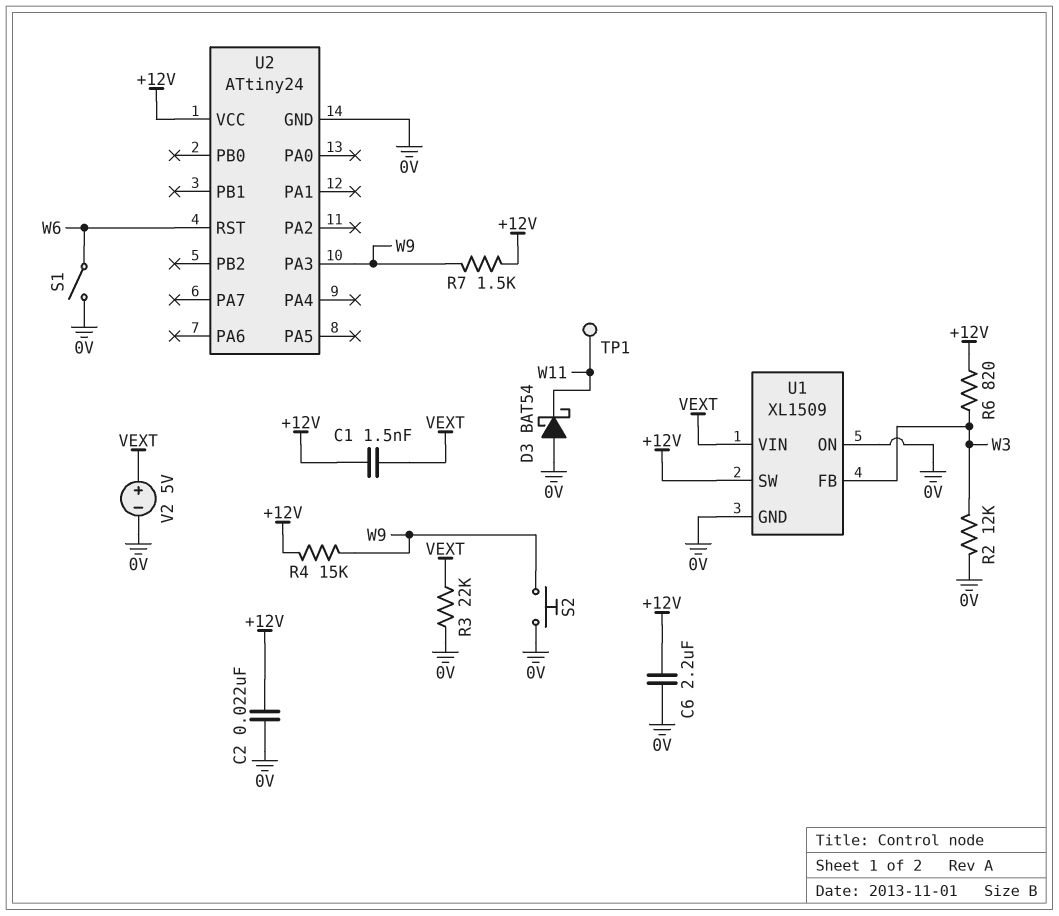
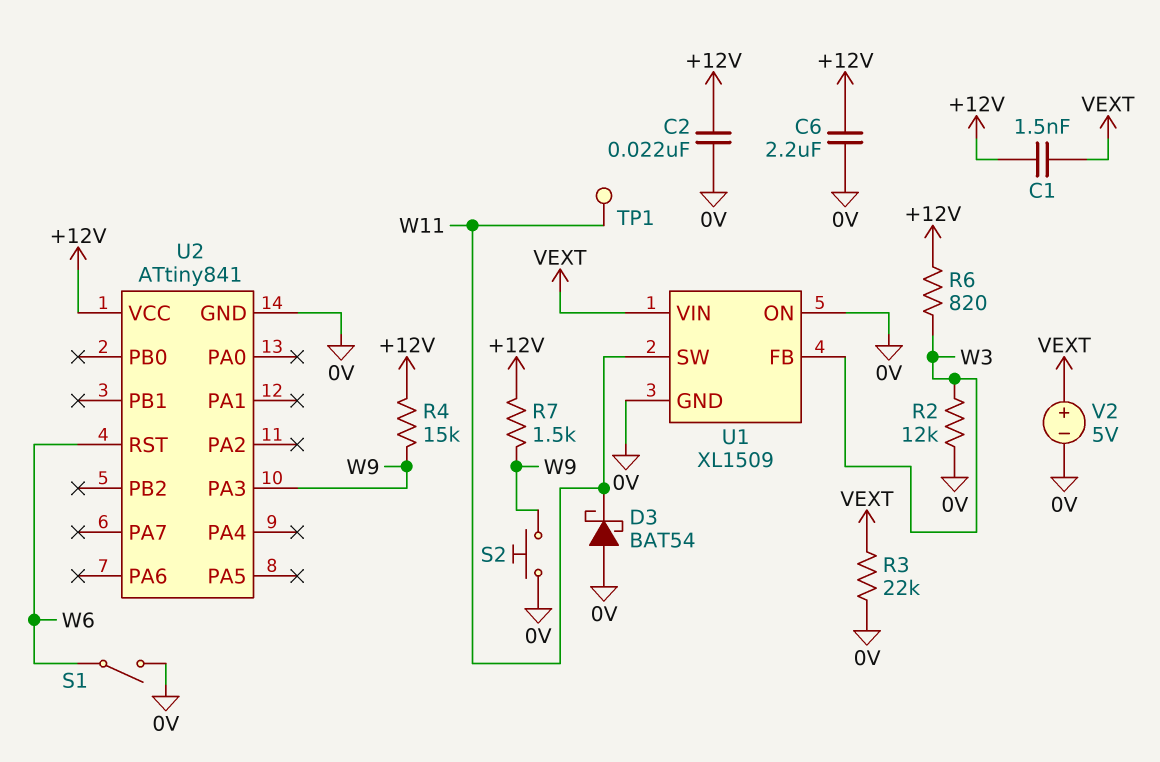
U1 pin SW: +12V -> W11
U2: ATtiny24 -> ATtiny841

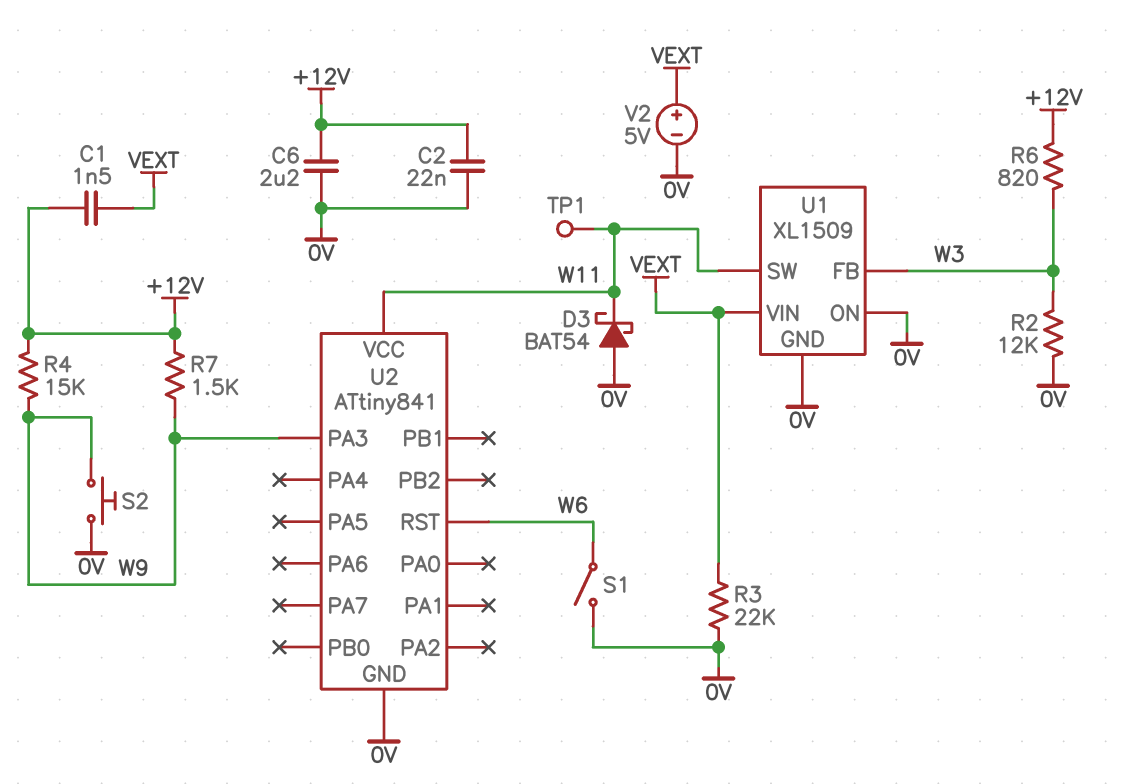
U2 pin VCC: +12V -> W11

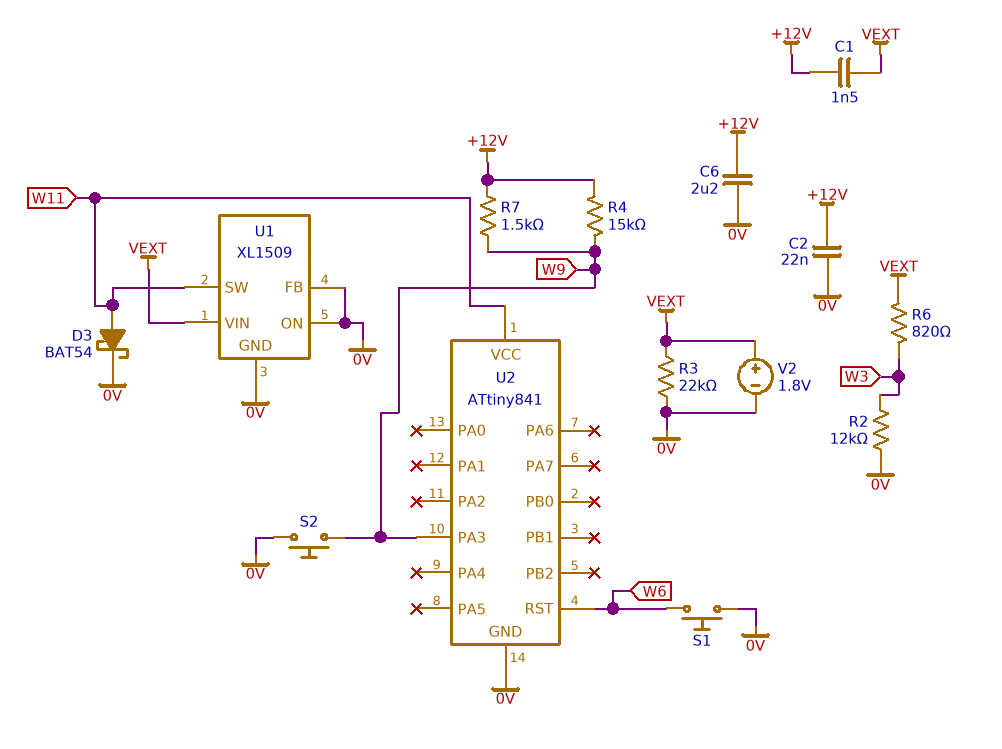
D3: schottky BAT54 (A 0V, K W11) -> schottky BAT54 (A W11, K 0V)
R6: 820 (+12V, W3) -> 820 (VEXT, W3)
S1: switch (0V, W6) -> button (0V, W6)
TP1: test point (W11) -> none
U1 pin FB: W3 -> 0V
V2: 5V (plus VEXT, minus 0V) -> 1.8V (plus VEXT, minus 0V)

